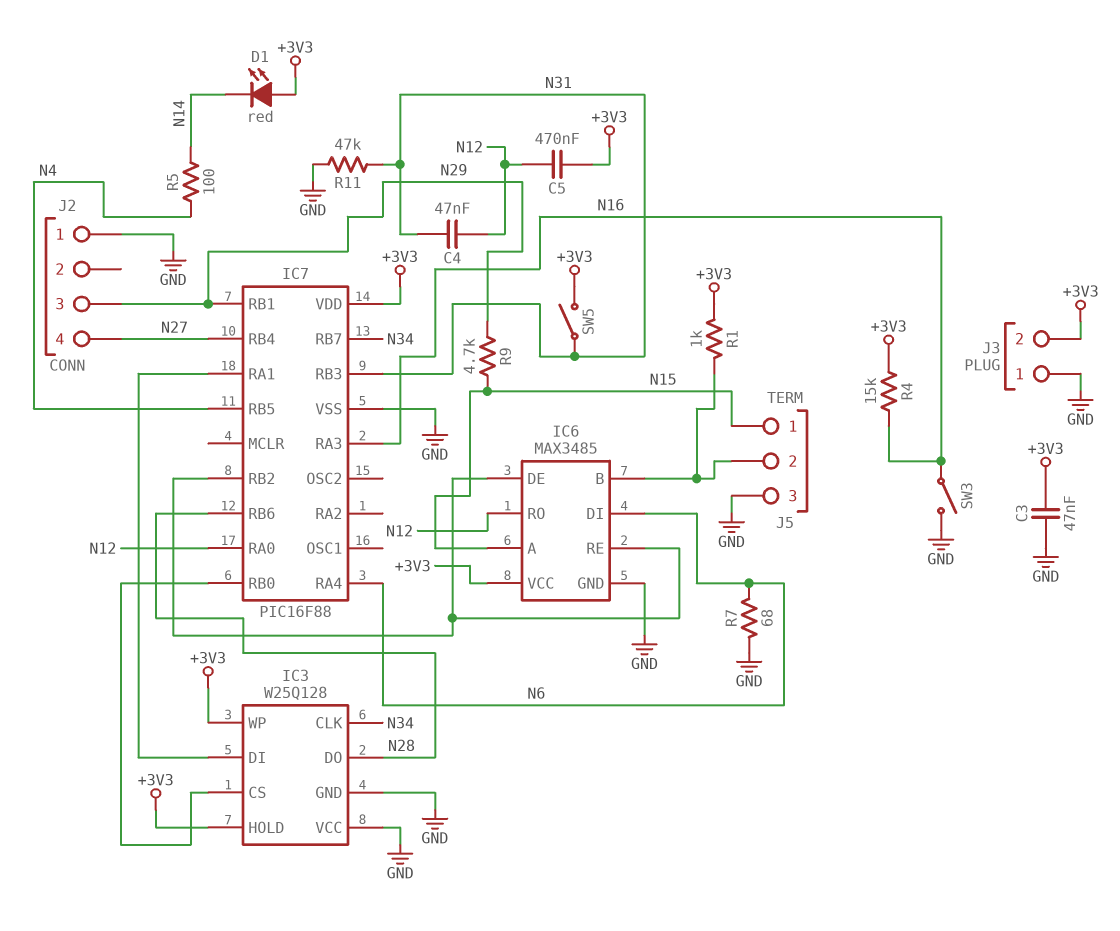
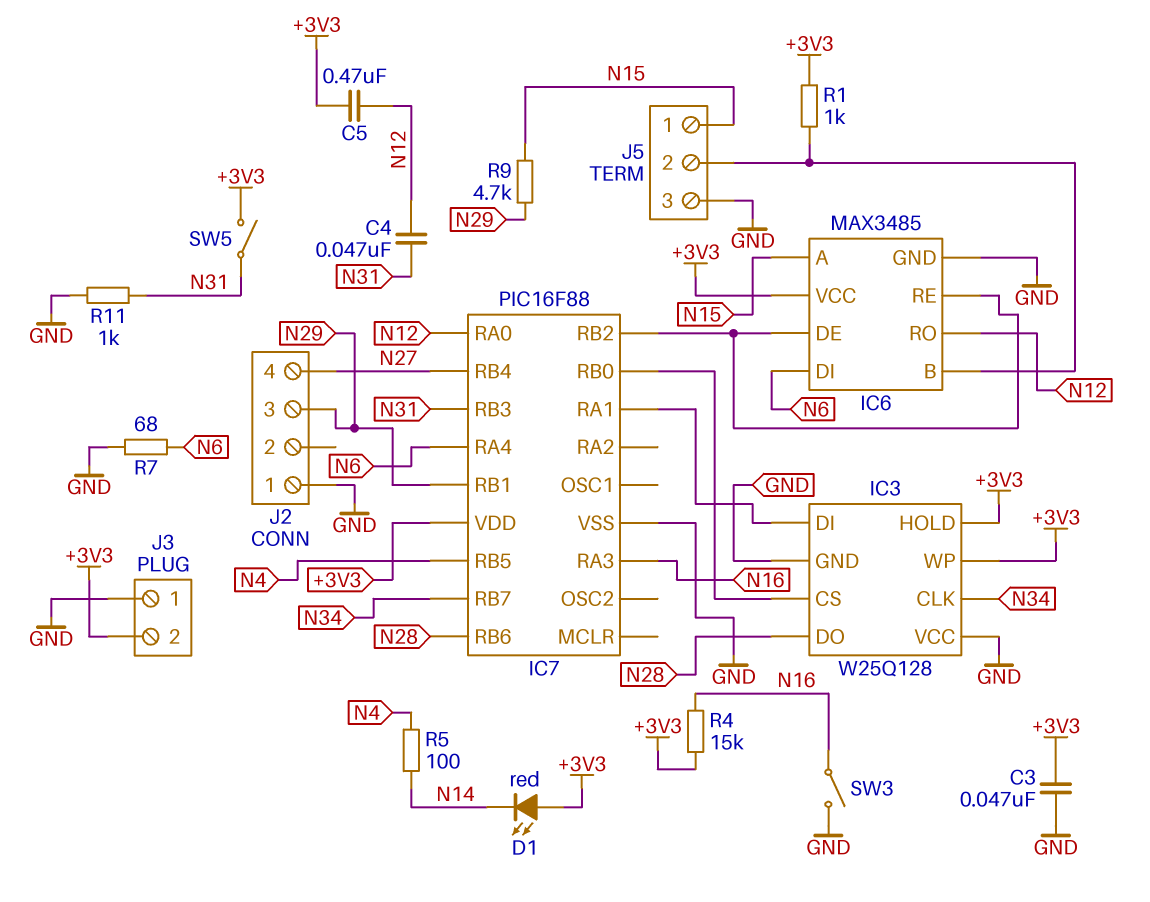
R11: 47k (GND, N31) -> 1k (GND, N31)

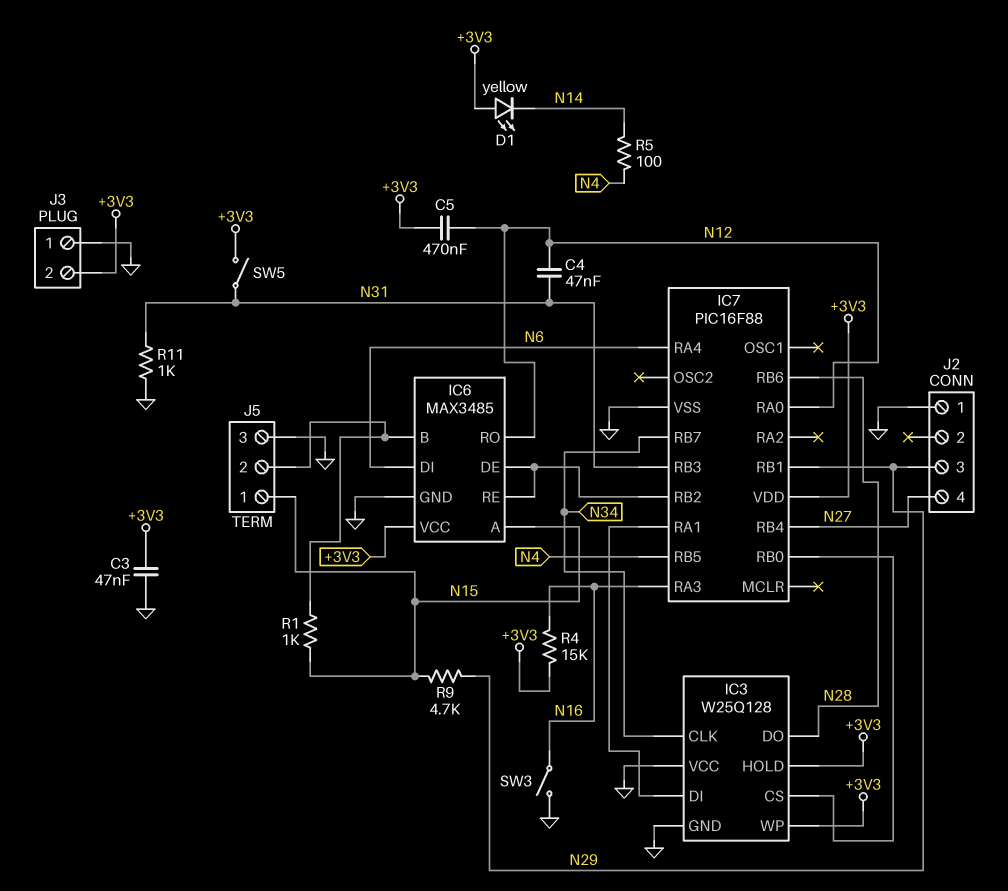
D1: LED red (A +3V3, K N14) -> LED yellow (A +3V3, K N14)
R1: 1k (+3V3, IC6/B) -> 1k (IC6/B, N15)
R7: 68 (GND, N6) -> none

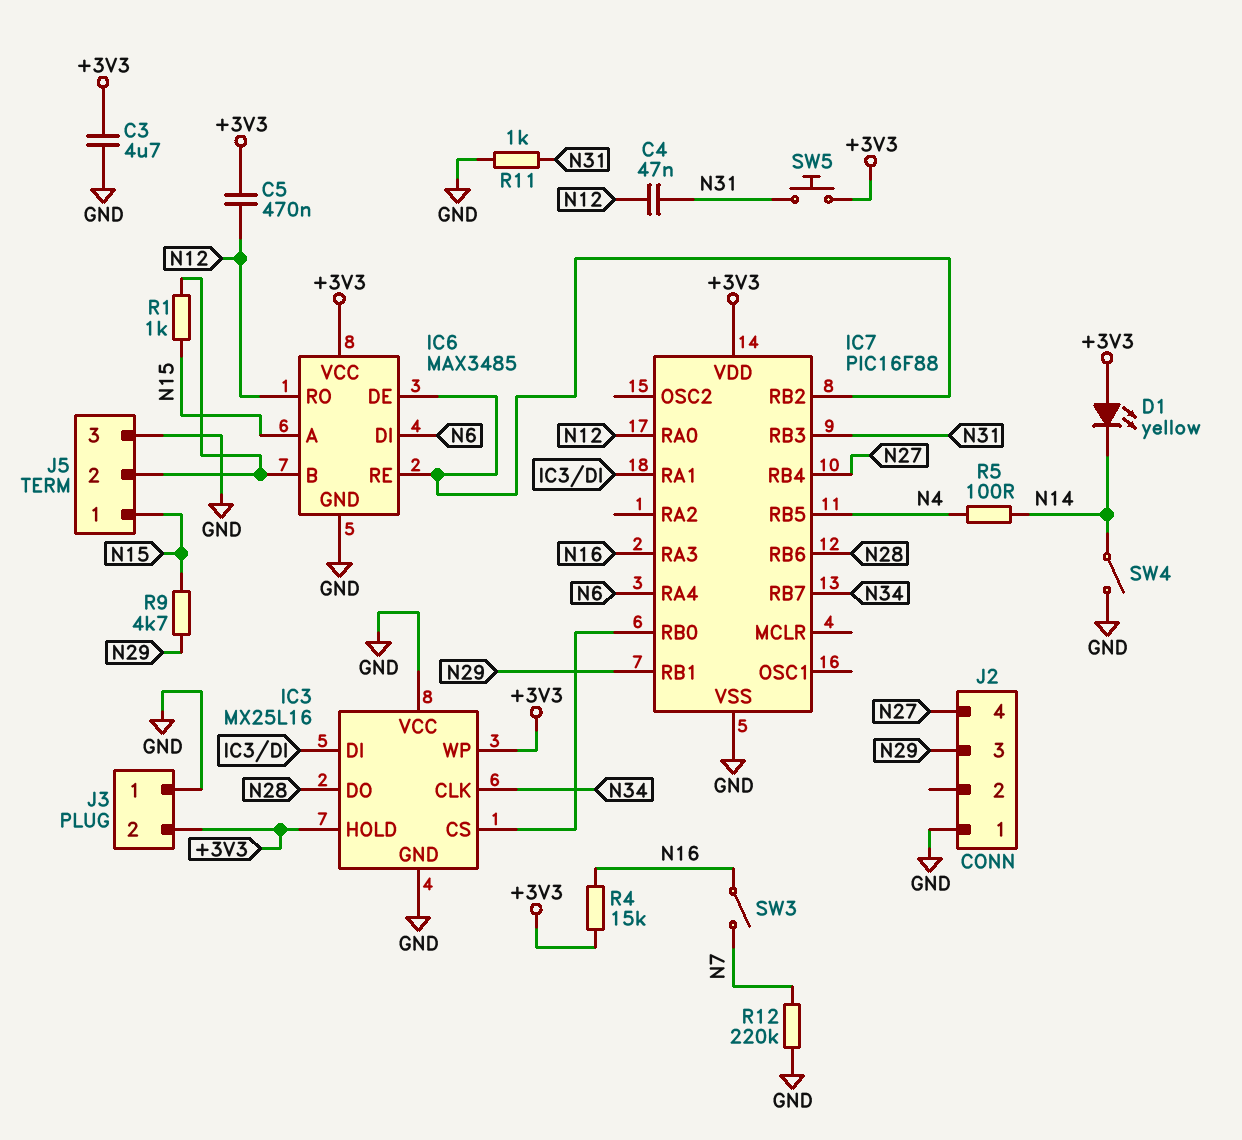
C3: 47nF (+3V3, GND) -> 4.7uF (+3V3, GND)
IC3: W25Q128 -> MX25L16
R12: none -> 220k (GND, N7)
SW3: switch (GND, N16) -> switch (N7, N16)
SW4: none -> switch (GND, N14)
SW5: switch (+3V3, N31) -> button (+3V3, N31)

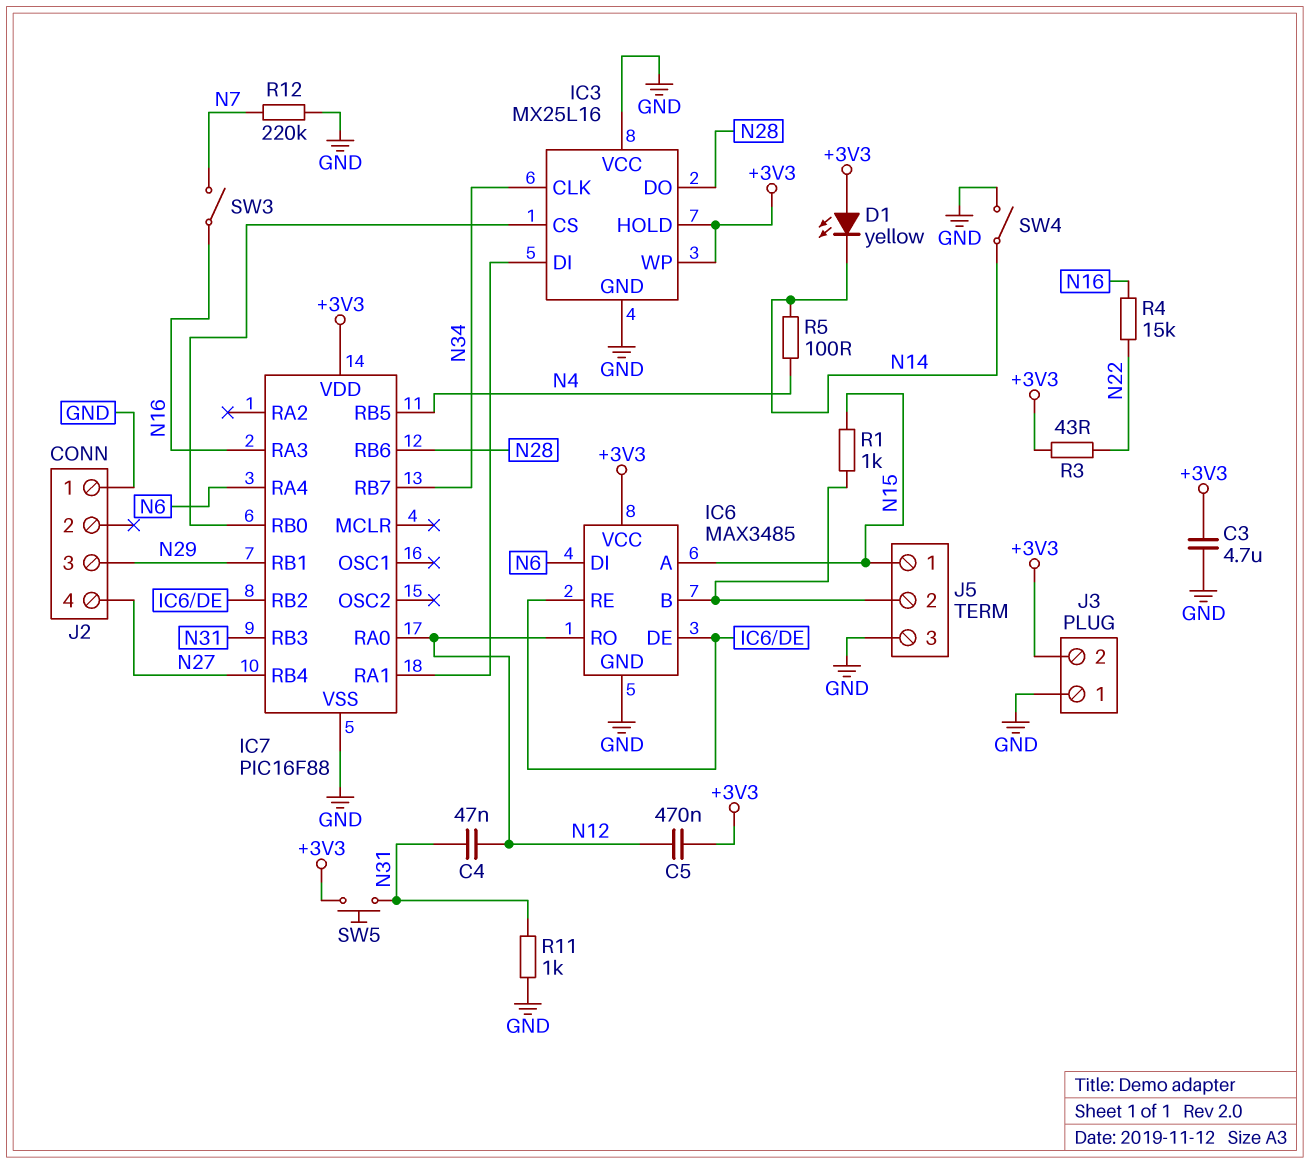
R3: none -> 43 (+3V3, N22)
R4: 15k (+3V3, N16) -> 15k (N16, N22)
R9: 4.7k (N15, N29) -> none

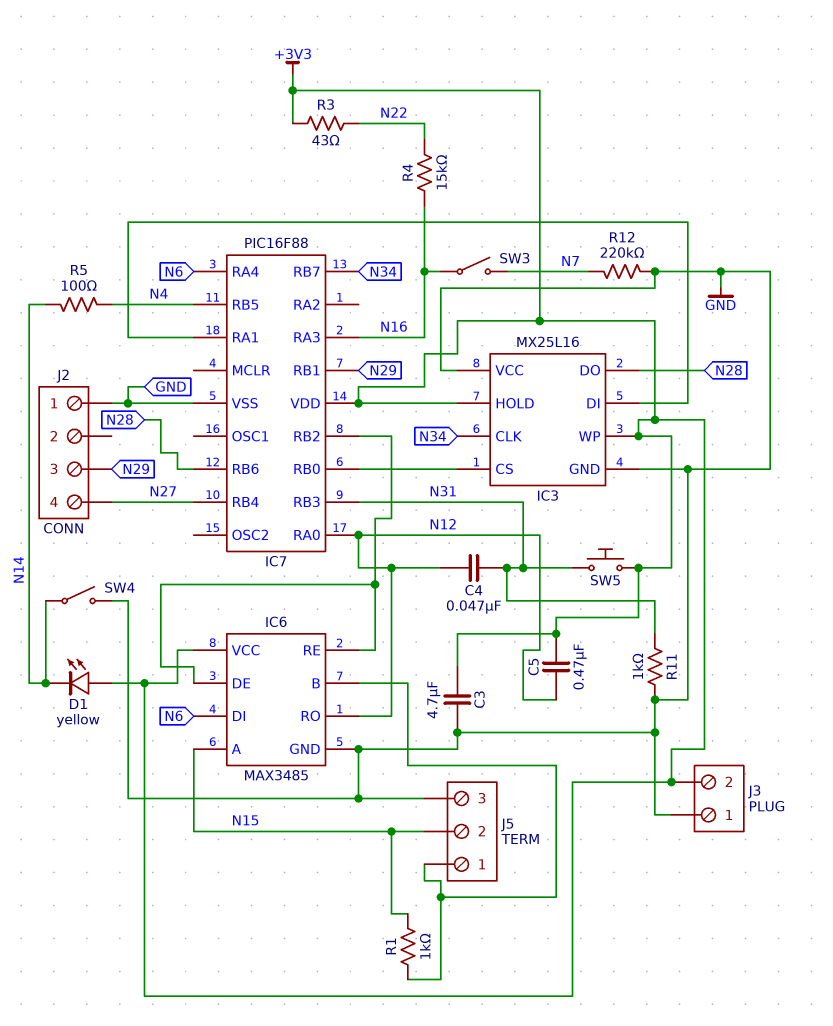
J5 pin 1: N15 -> IC6/B
J5 pin 2: IC6/B -> N15

